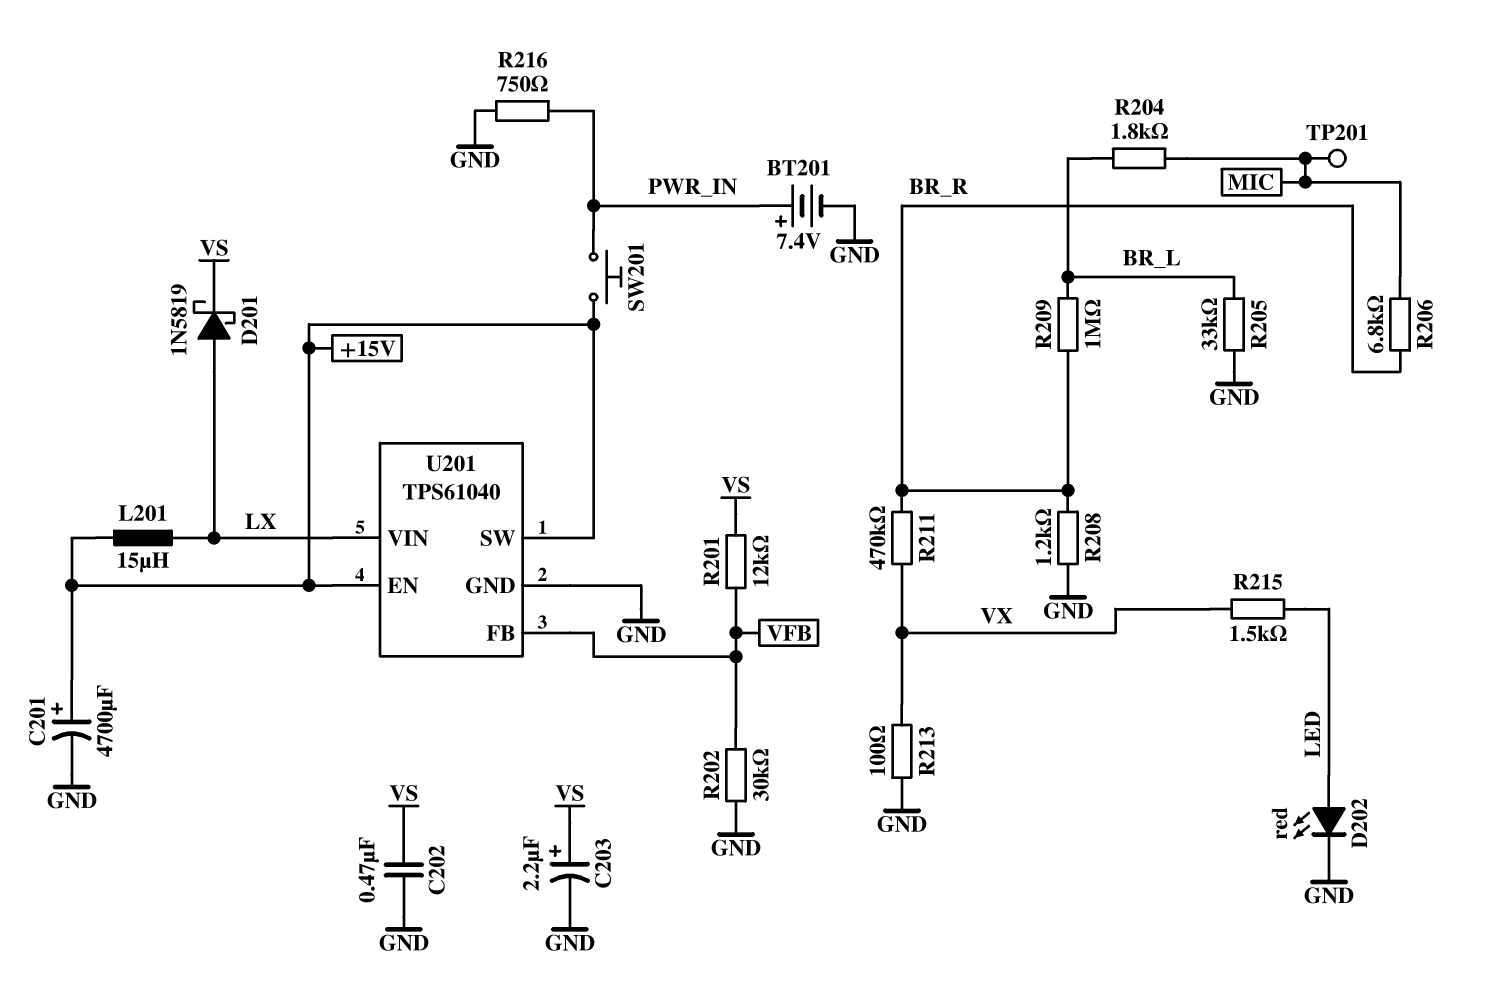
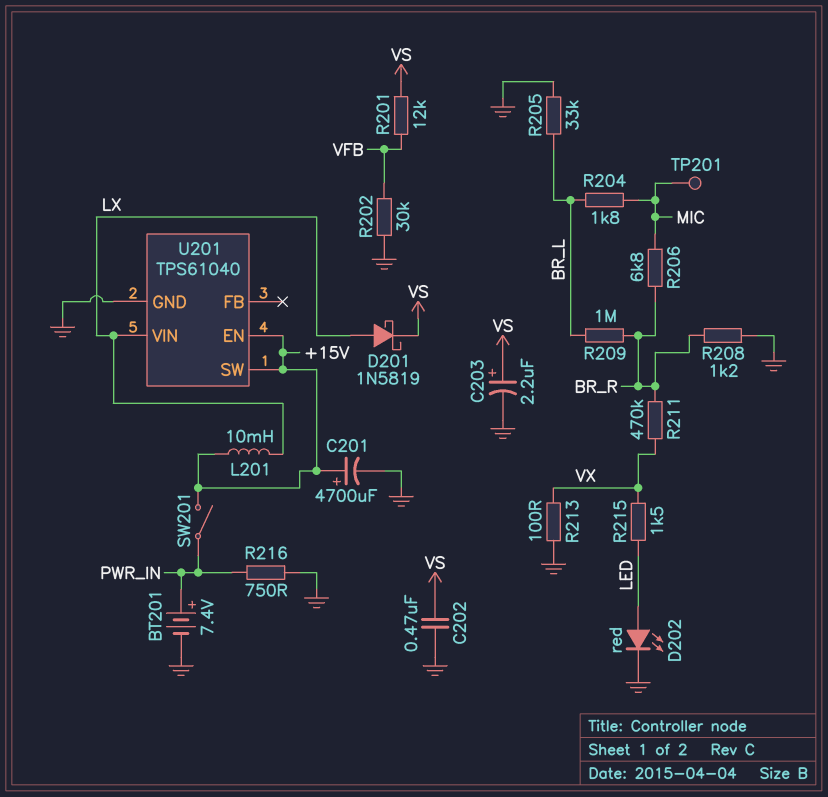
L201: 15uH (+15V, LX) -> 10mH (+15V, LX)
SW201: button (+15V, PWR_IN) -> switch (+15V, PWR_IN)
U201 pin FB: VFB -> none

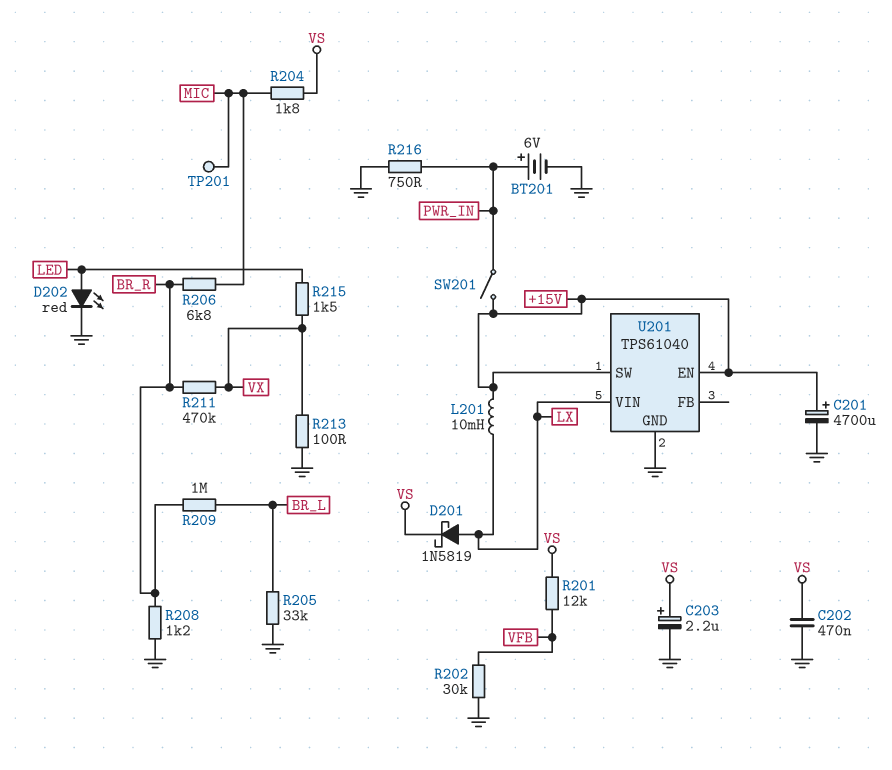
BT201: 7.4V (plus PWR_IN, minus GND) -> 6V (plus PWR_IN, minus GND)
R204: 1.8k (BR_L, MIC) -> 1.8k (MIC, VS)

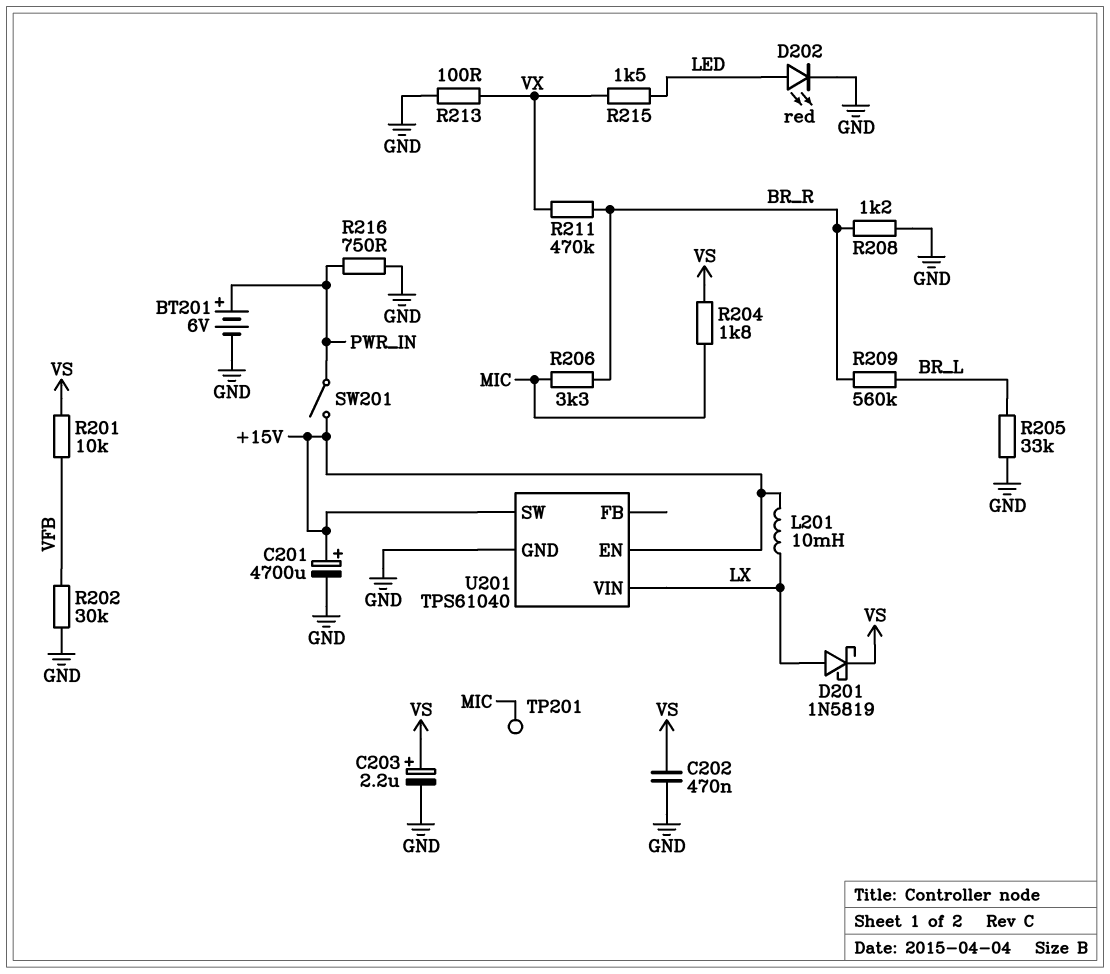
R201: 12k (VFB, VS) -> 10k (VFB, VS)
R206: 6.8k (BR_R, MIC) -> 3.3k (BR_R, MIC)
R209: 1M (BR_L, BR_R) -> 560k (BR_L, BR_R)

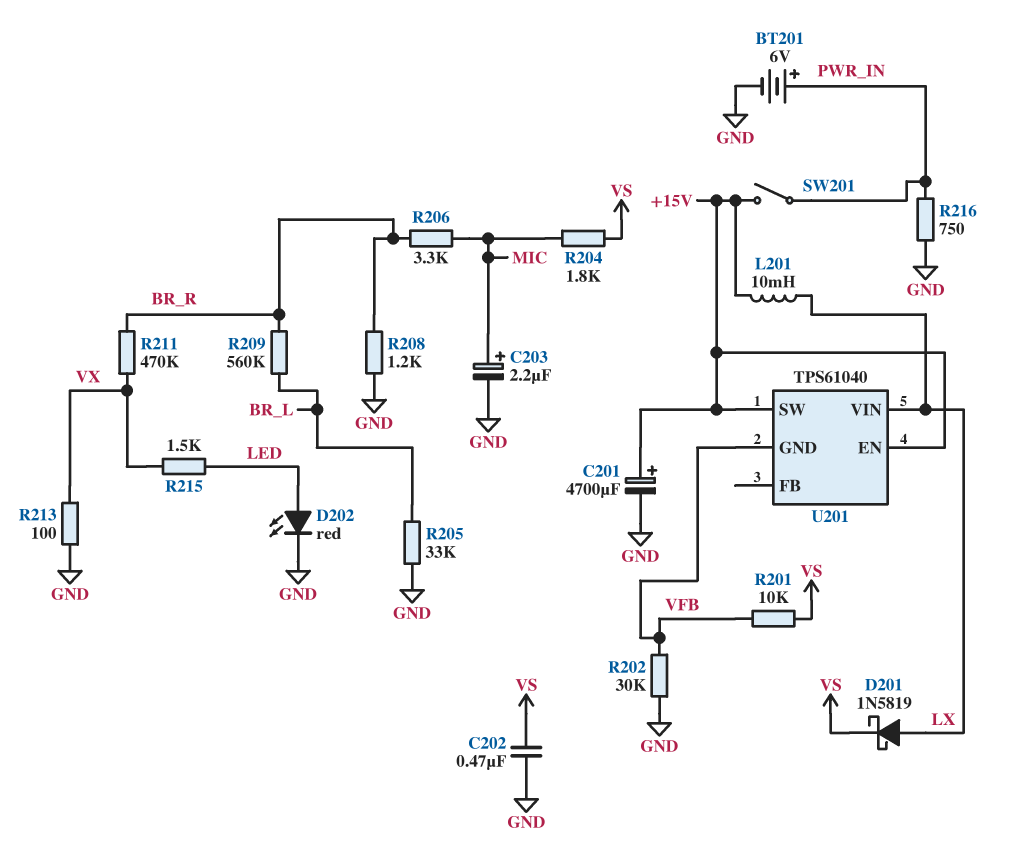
C203: 2.2uF (plus VS, minus GND) -> 2.2uF (plus MIC, minus GND)
TP201: test point (MIC) -> none
U201 pin GND: GND -> VFB

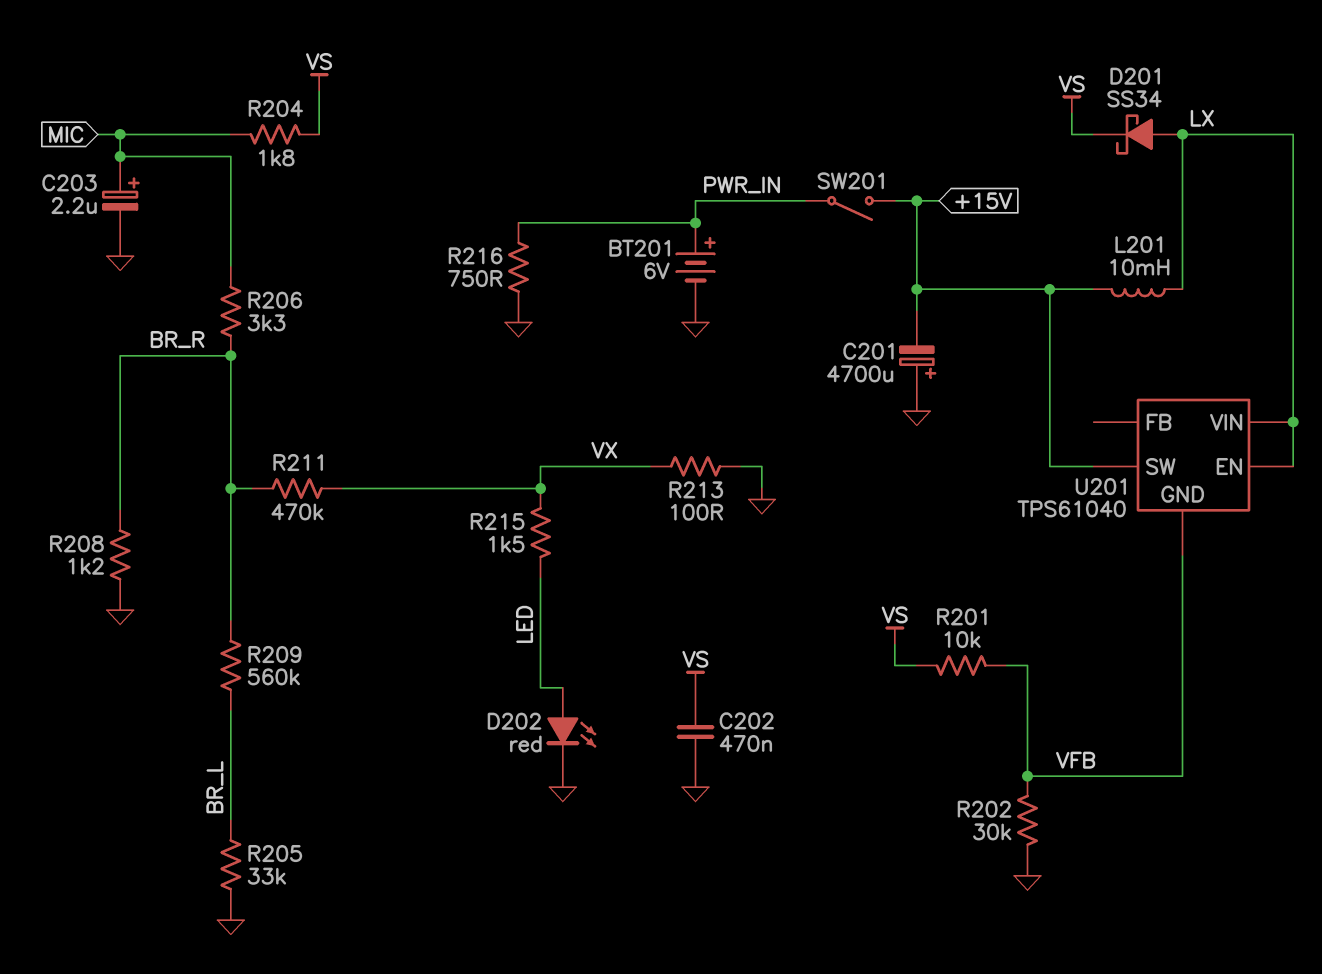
C201: 4700uF (plus +15V, minus GND) -> 4700uF (plus GND, minus +15V)
D201: schottky 1N5819 (A LX, K VS) -> schottky SS34 (A LX, K VS)
U201 pin EN: +15V -> LX

